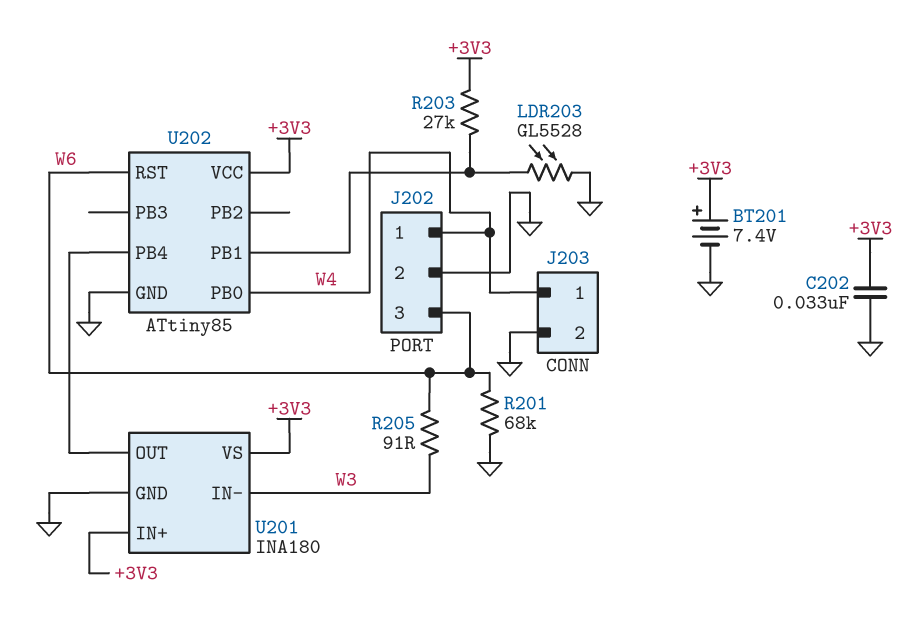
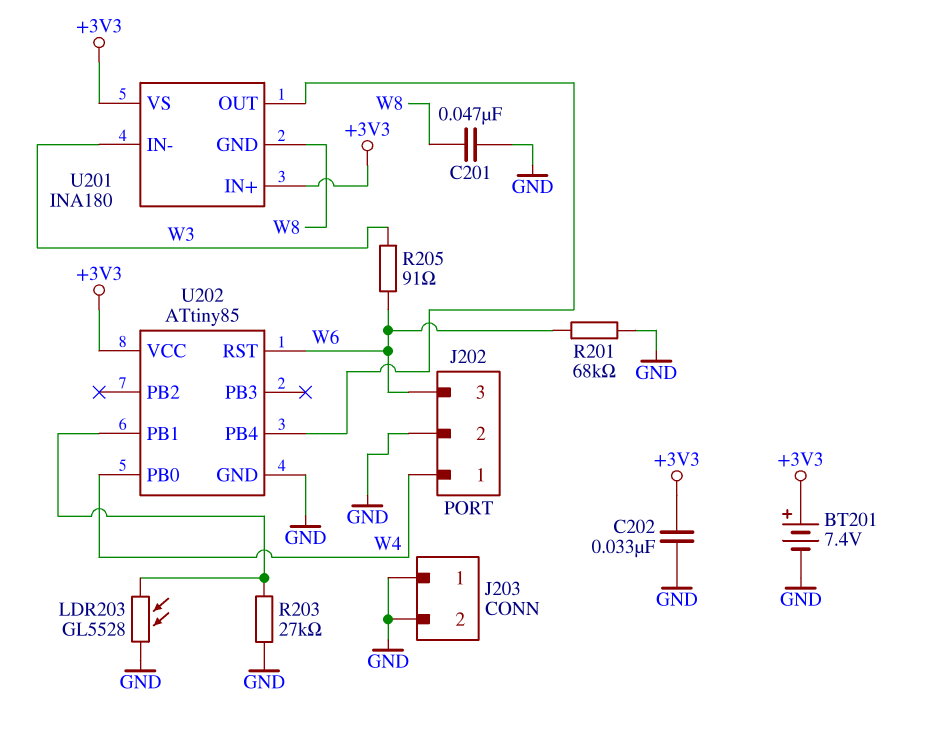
C201: none -> 47nF (GND, W8)
J203 pin 1: W4 -> GND
R203: 27k (+3V3, U202/PB1) -> 27k (GND, U202/PB1)
U201 pin GND: GND -> W8

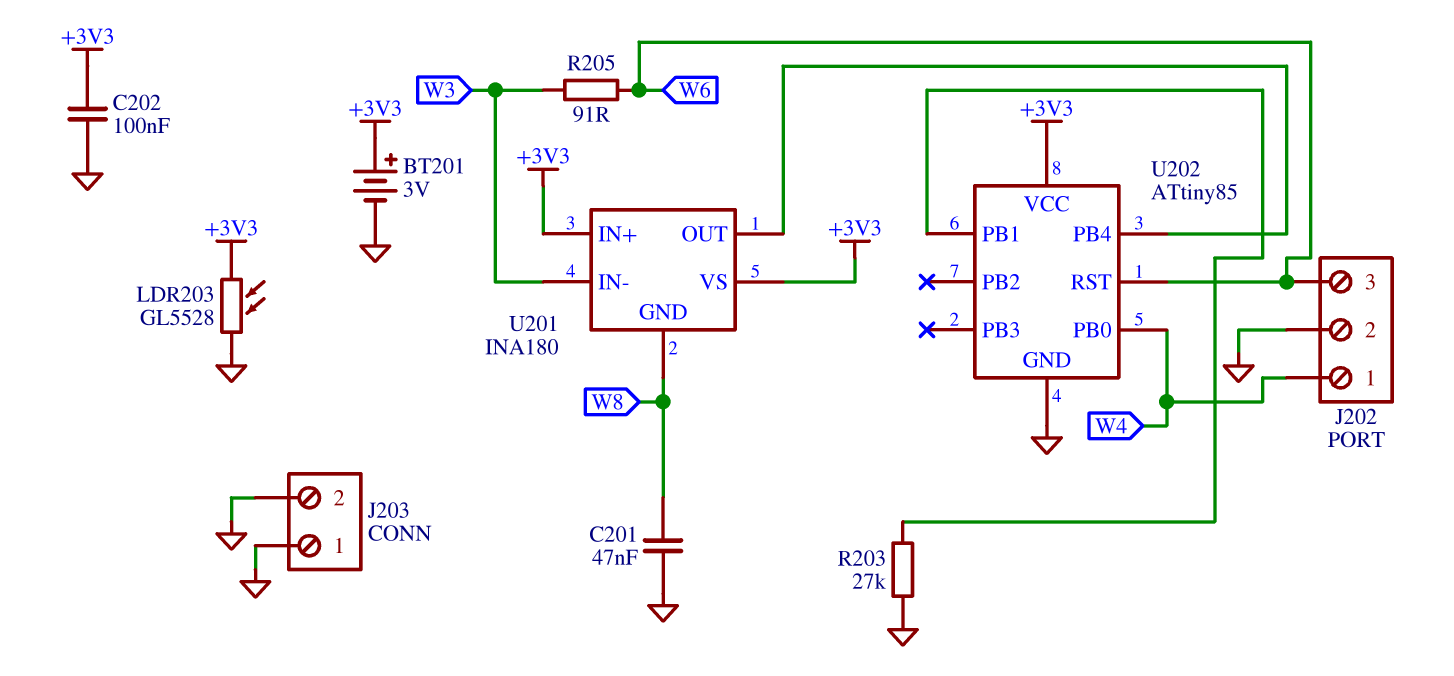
BT201: 7.4V (plus +3V3, minus GND) -> 3V (plus +3V3, minus GND)
C202: 33nF (+3V3, GND) -> 100nF (+3V3, GND)
LDR203: GL5528 (GND, U202/PB1) -> GL5528 (+3V3, GND)
R201: 68k (GND, W6) -> none

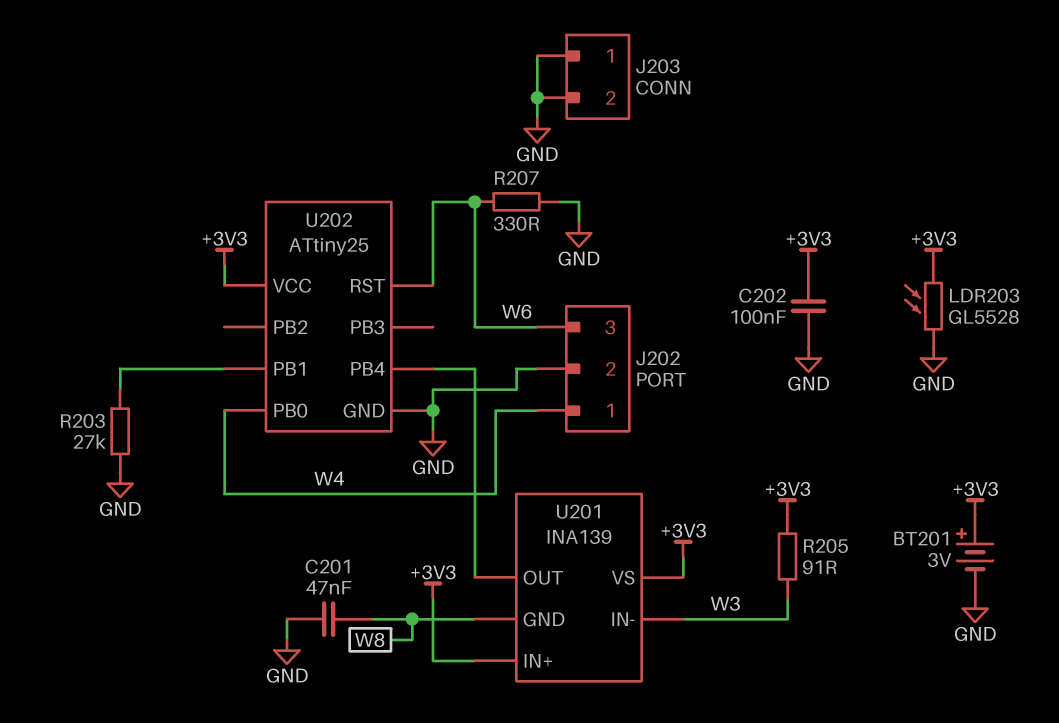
R205: 91 (W3, W6) -> 91 (+3V3, W3)
R207: none -> 330 (GND, W6)
U201: INA180 -> INA139
U202: ATtiny85 -> ATtiny25

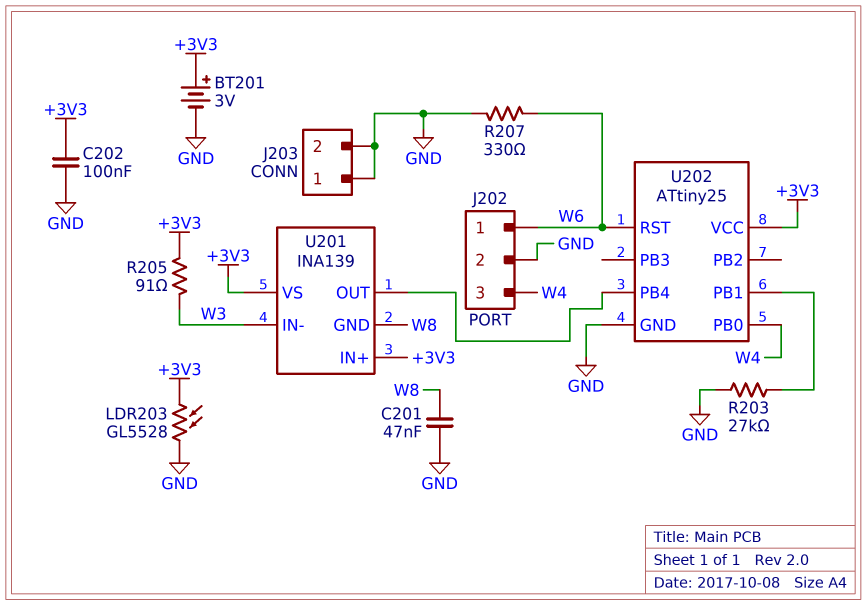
J202 pin 1: W4 -> W6
J202 pin 3: W6 -> W4

